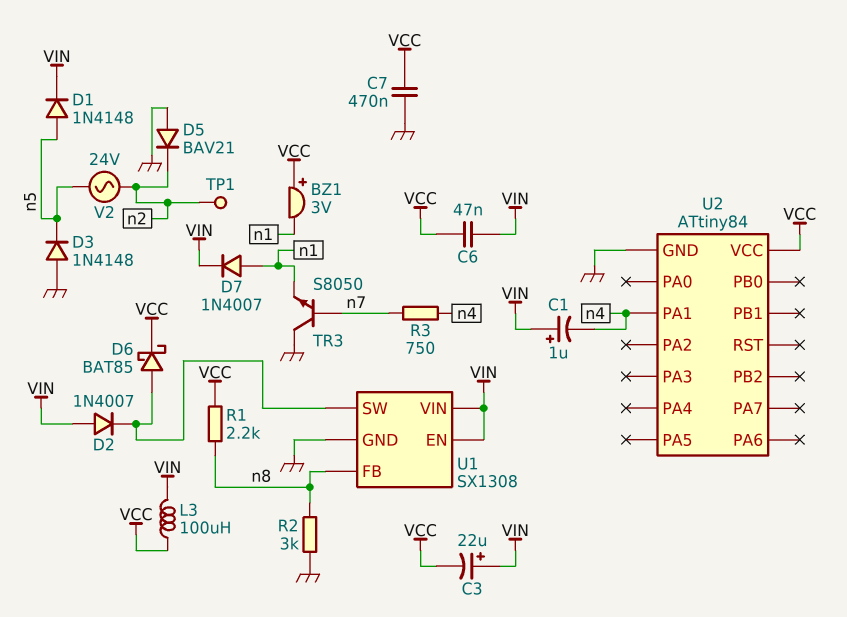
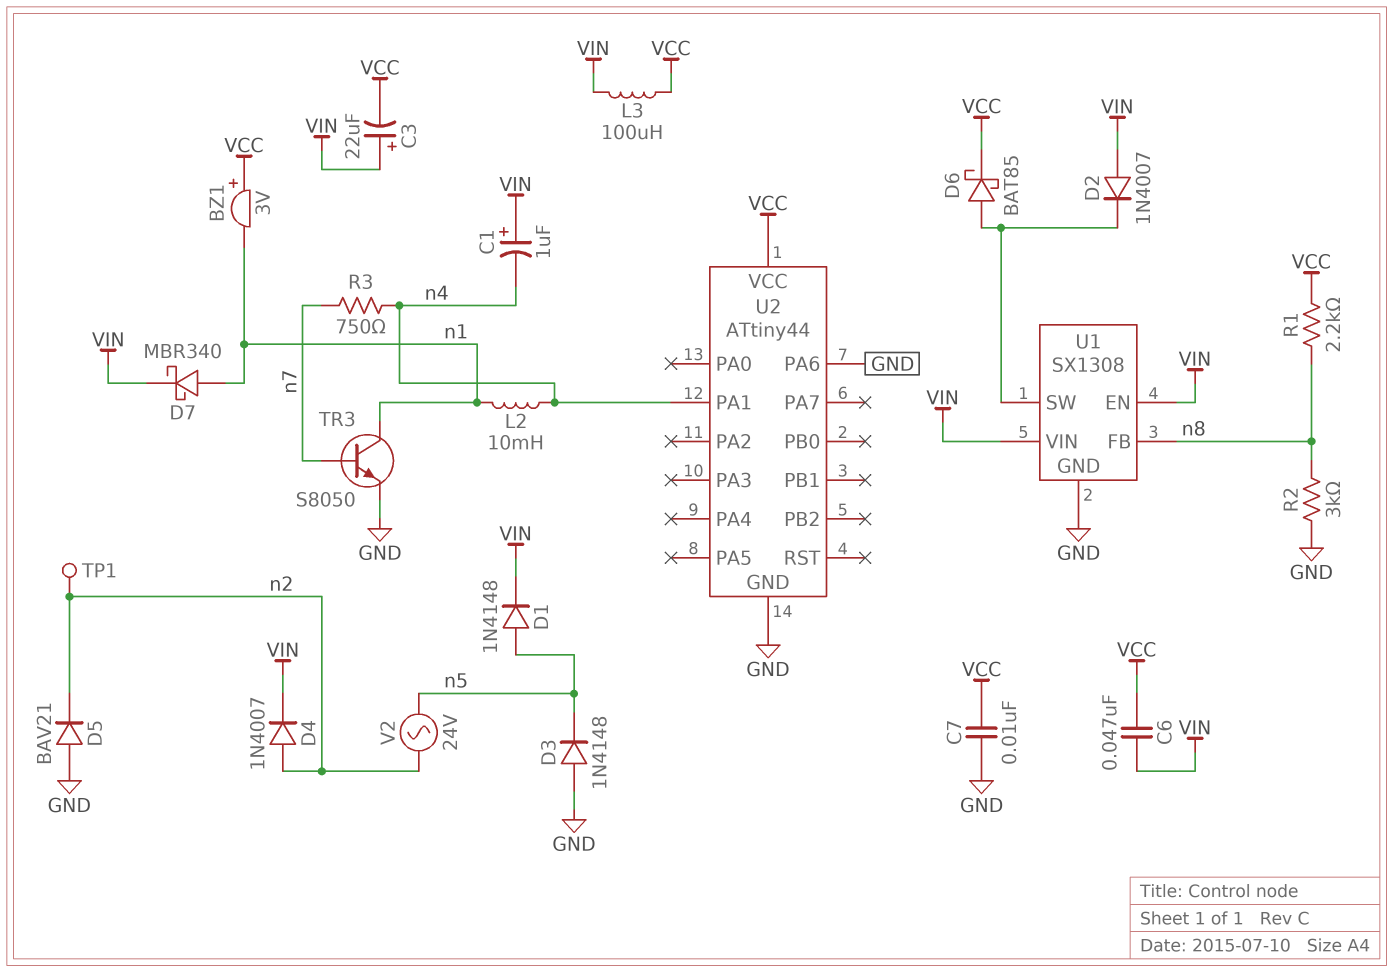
C7: 470nF (GND, VCC) -> 10nF (GND, VCC)
D4: none -> diode 1N4007 (A n2, K VIN)
D7: diode 1N4007 (A n1, K VIN) -> schottky MBR340 (A n1, K VIN)
L2: none -> 10mH (n1, n4)
TR3: NPN S8050 (B n7, C GND, E n1) -> NPN S8050 (B n7, C n1, E GND)
U2: ATtiny84 -> ATtiny44
U2 pin PA6: none -> GND

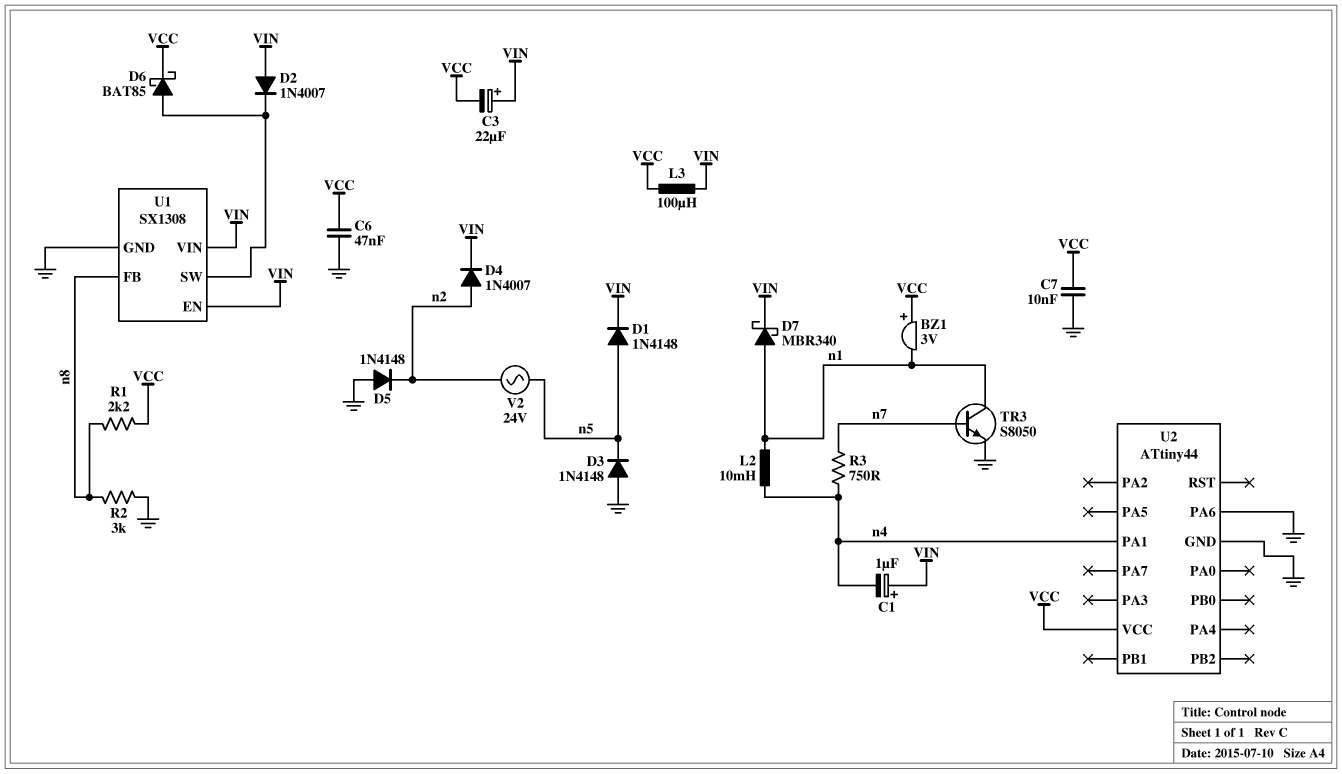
C6: 47nF (VCC, VIN) -> 47nF (GND, VCC)
D5: diode BAV21 (A GND, K n2) -> diode 1N4148 (A GND, K n2)
TP1: test point (n2) -> none

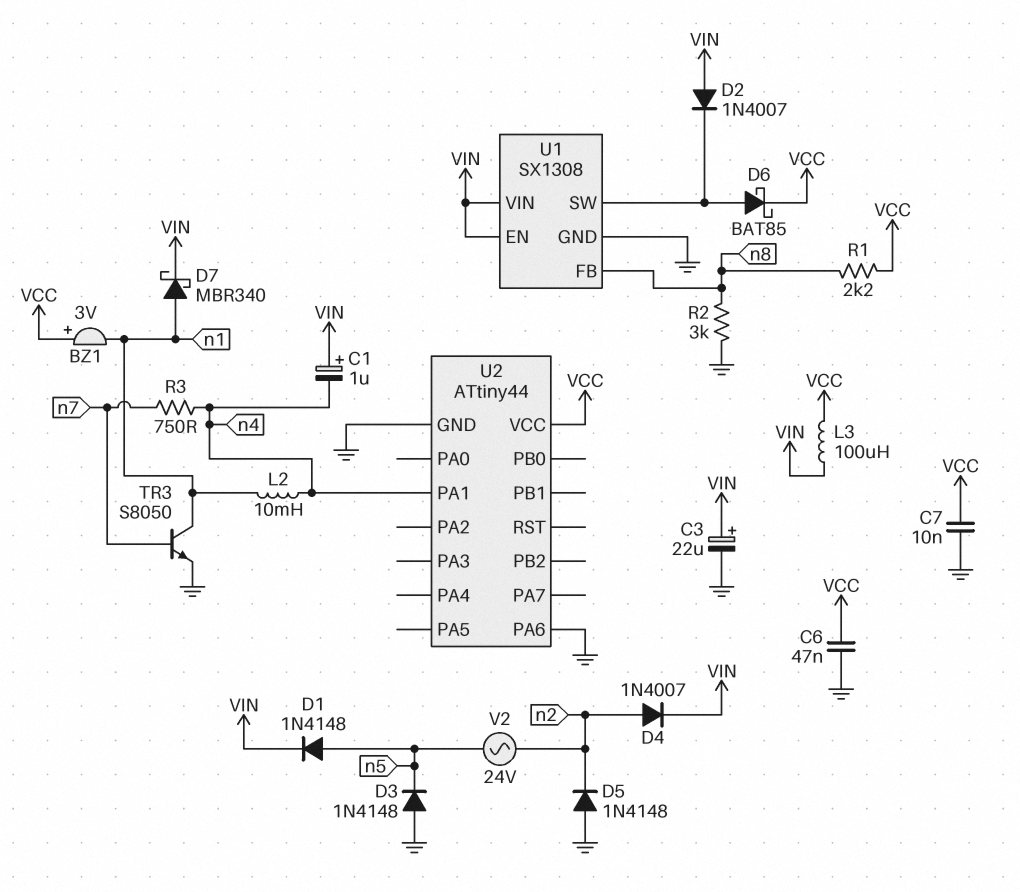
C3: 22uF (plus VIN, minus VCC) -> 22uF (plus VIN, minus GND)

